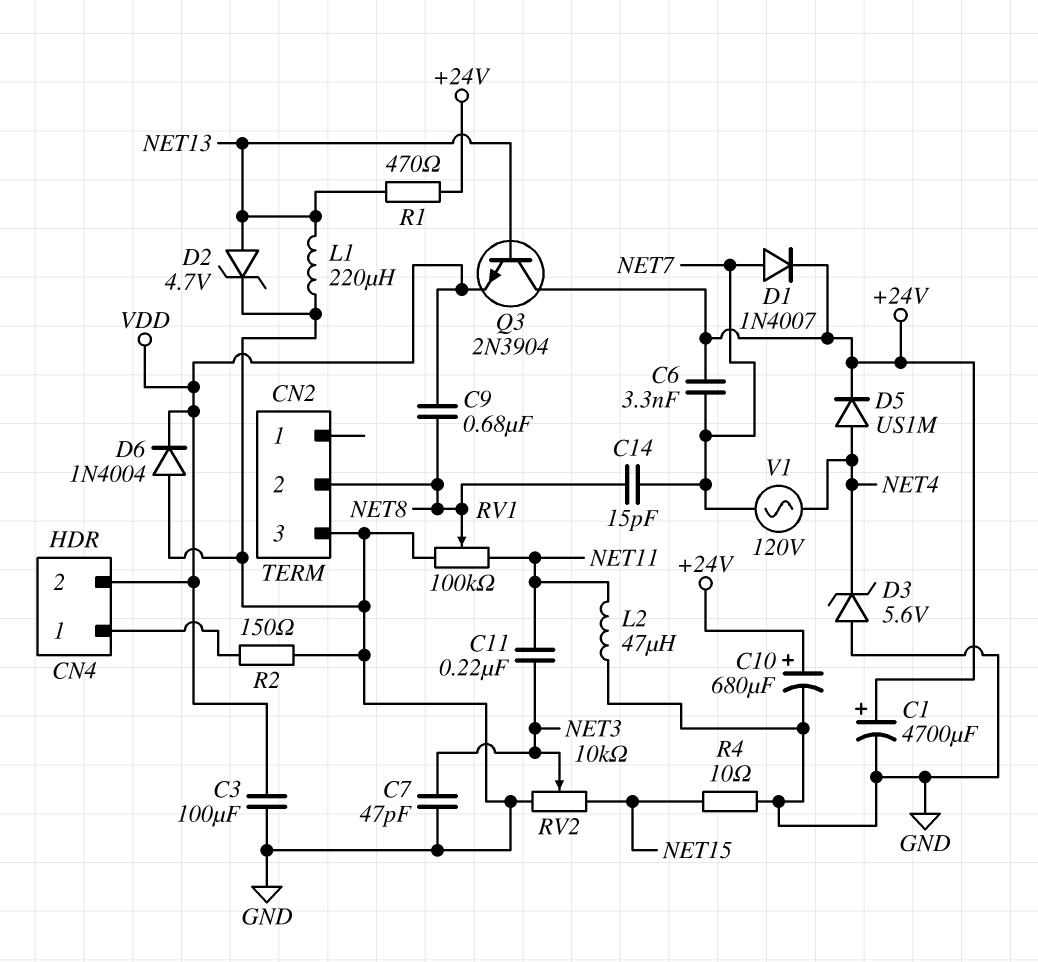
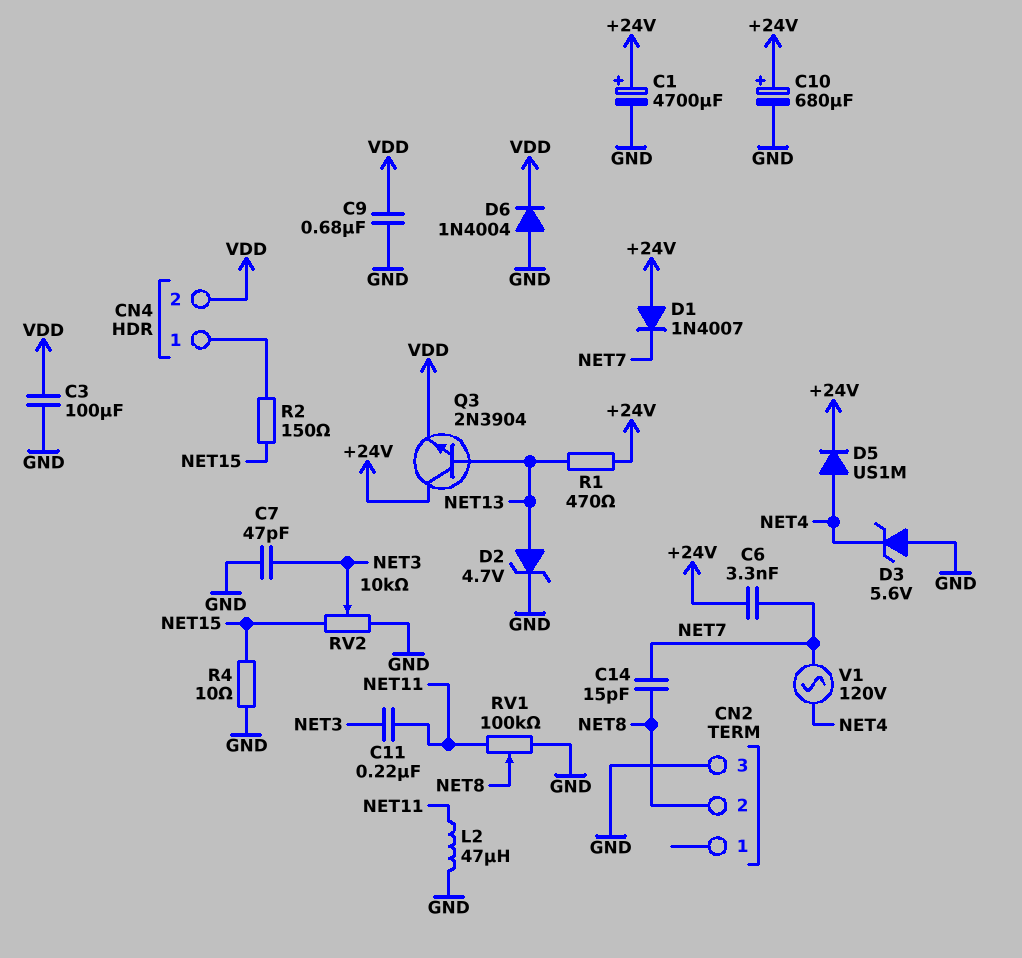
C9: 680nF (NET8, VDD) -> 680nF (GND, VDD)
D1: diode 1N4007 (A NET7, K +24V) -> diode 1N4007 (A +24V, K NET7)
L1: 220uH (GND, NET13) -> none
R2: 150 (CN4/1, GND) -> 150 (CN4/1, NET15)

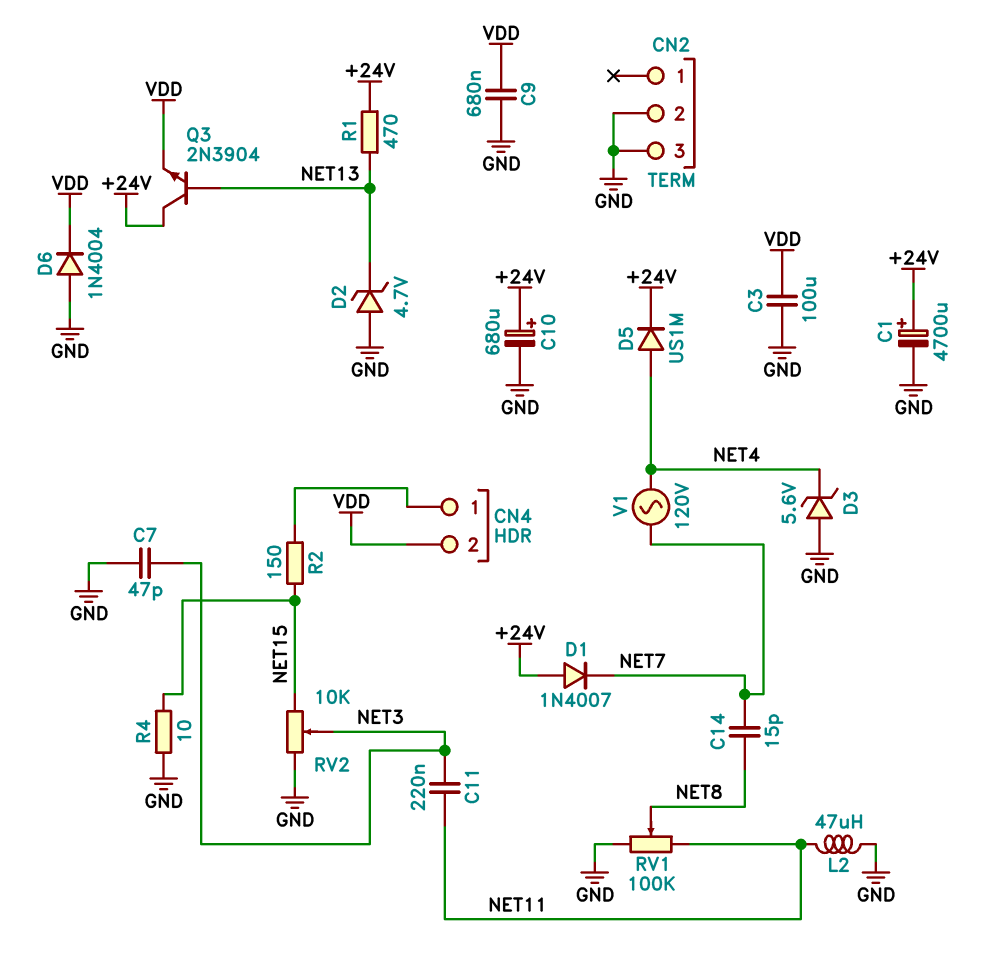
C6: 3.3nF (+24V, NET7) -> none
CN2 pin 2: NET8 -> GND
D2: zener 4.7V (A NET13, K GND) -> zener 4.7V (A GND, K NET13)

